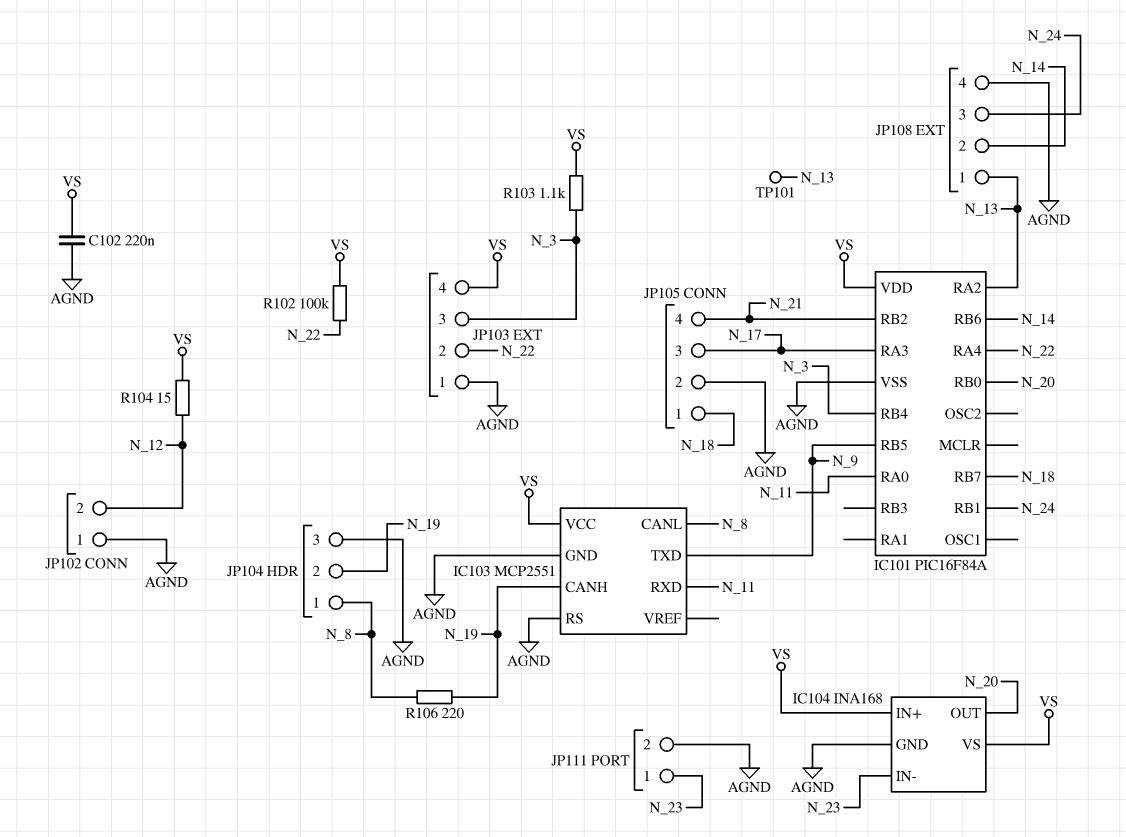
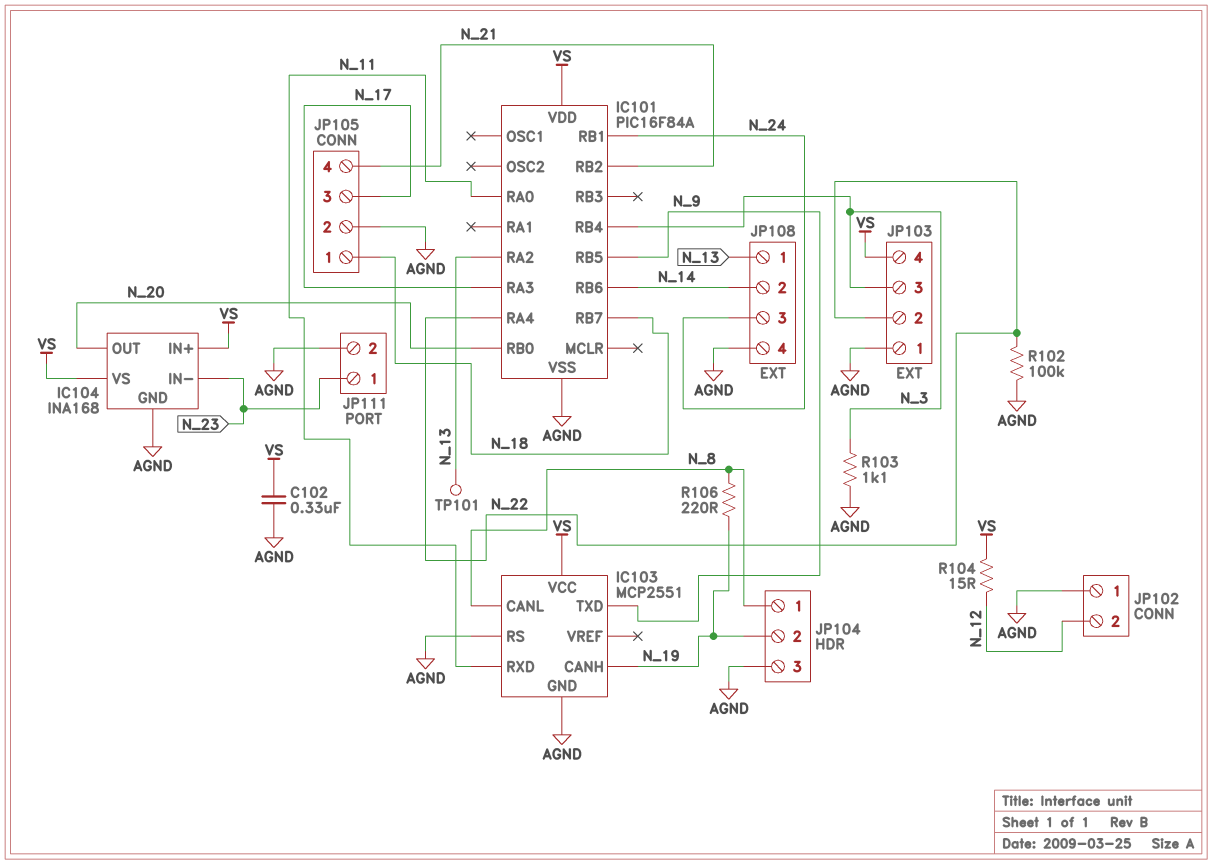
C102: 220nF (AGND, VS) -> 330nF (AGND, VS)
R102: 100k (N_22, VS) -> 100k (AGND, N_22)
R103: 1.1k (N_3, VS) -> 1.1k (AGND, N_3)

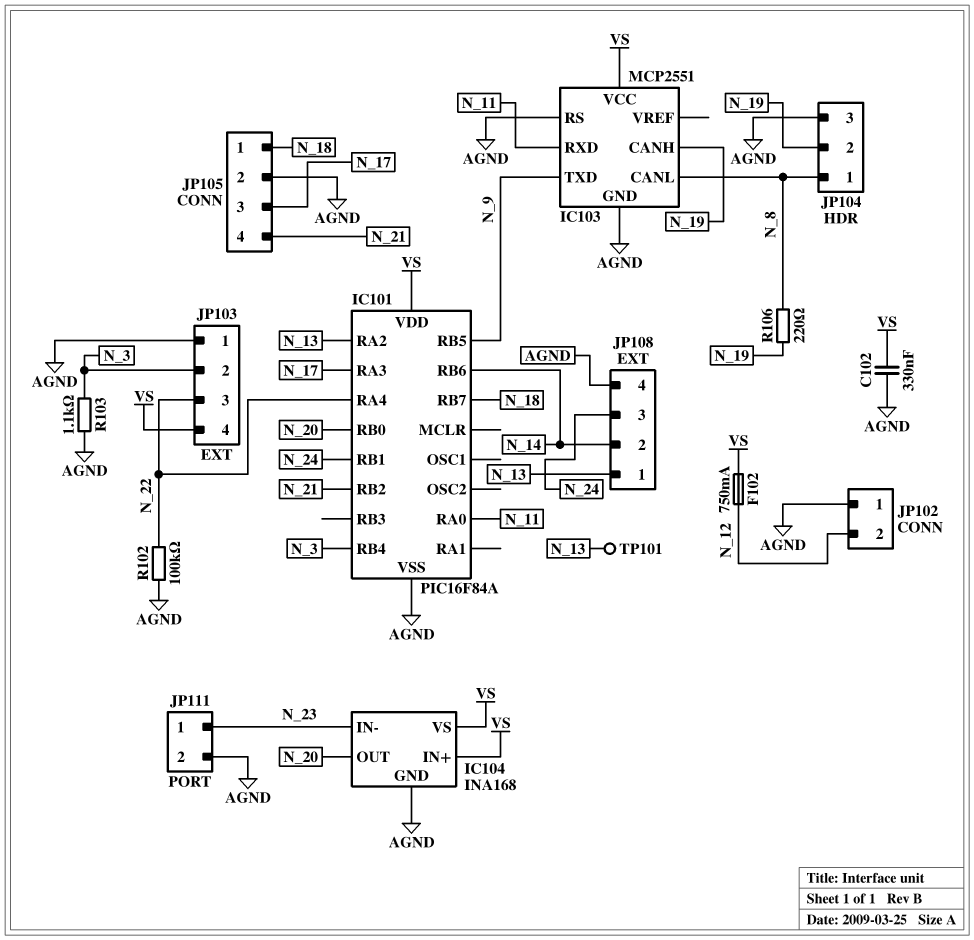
F102: none -> 750mA (N_12, VS)
JP103 pin 2: N_22 -> N_3
JP103 pin 3: N_3 -> N_22
R104: 15 (N_12, VS) -> none

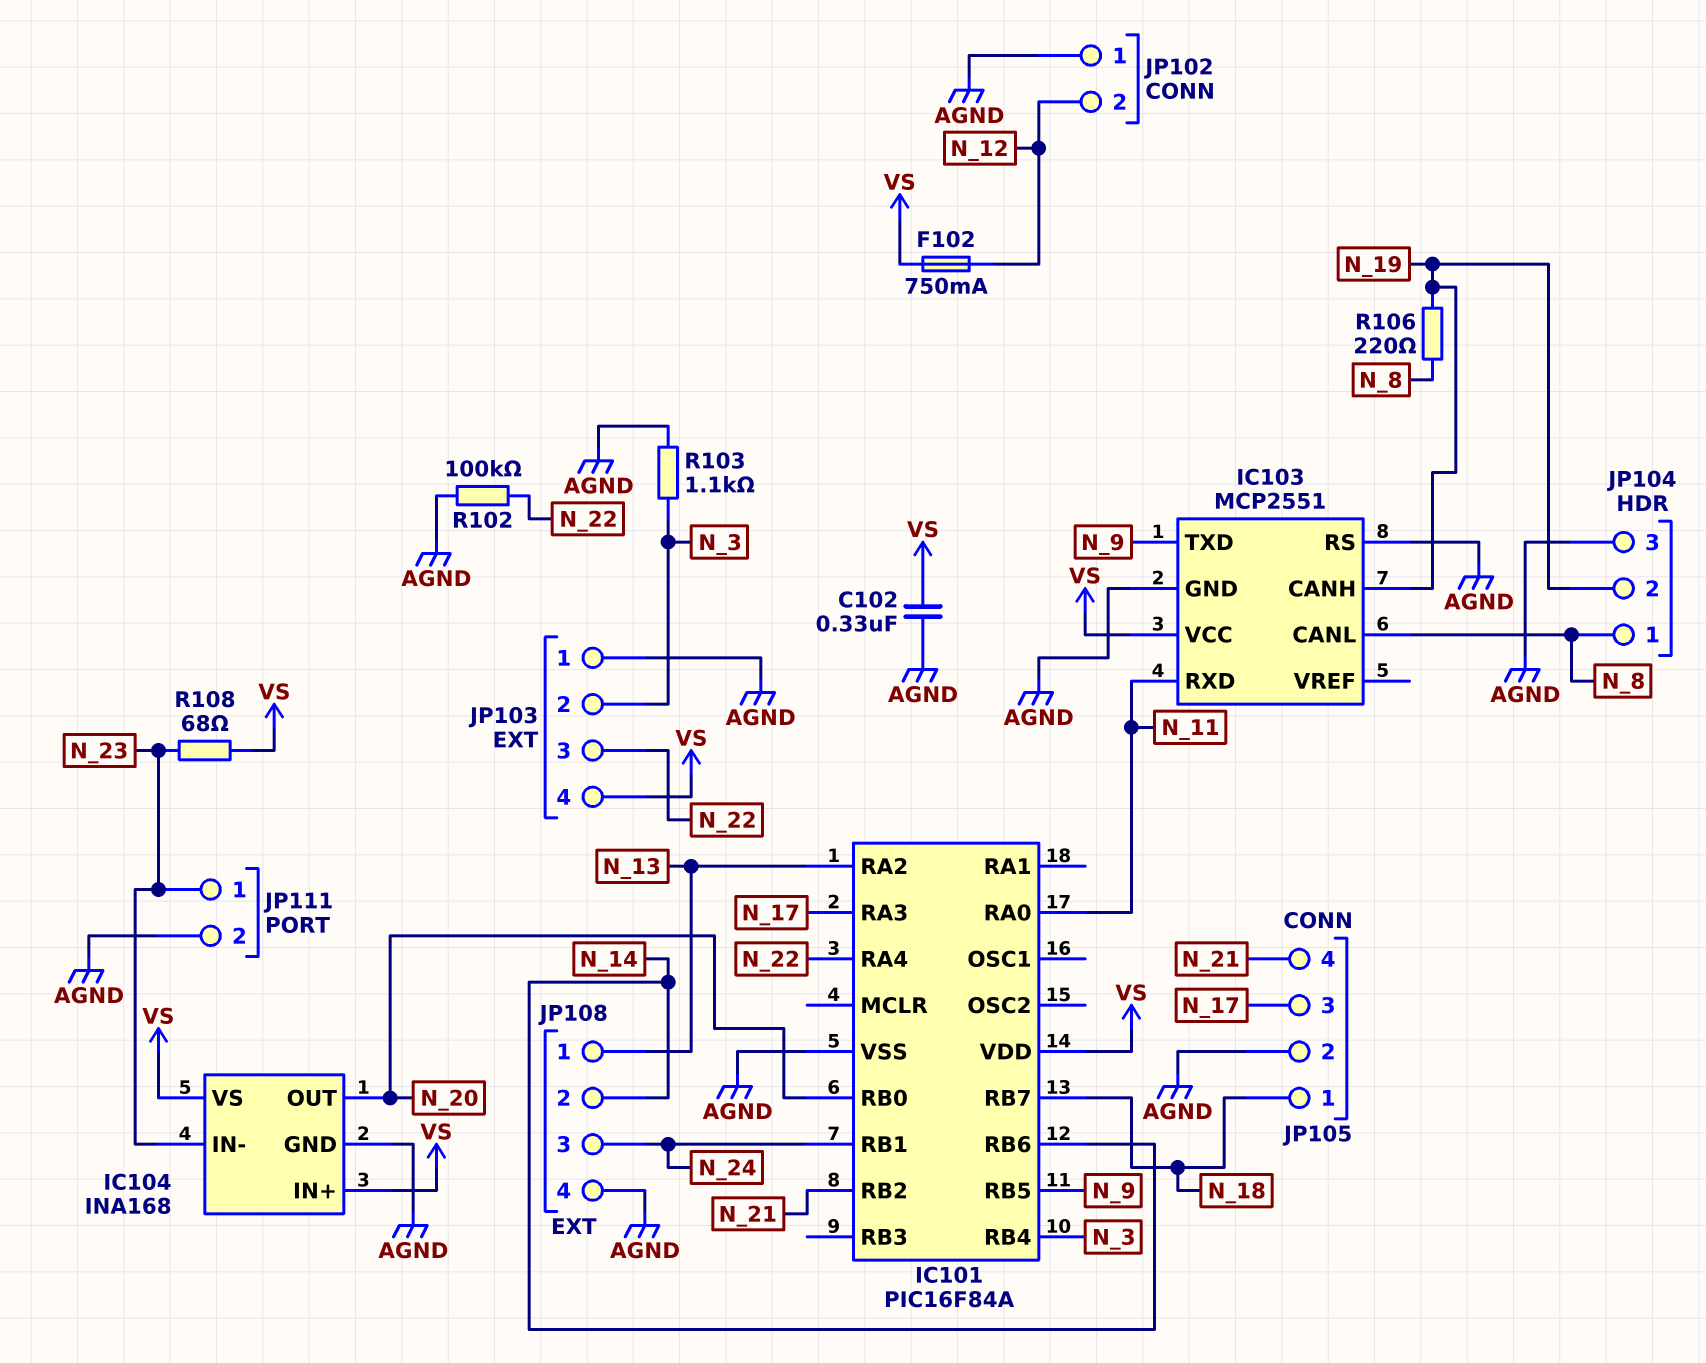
R108: none -> 68 (N_23, VS)
TP101: test point (N_13) -> none

